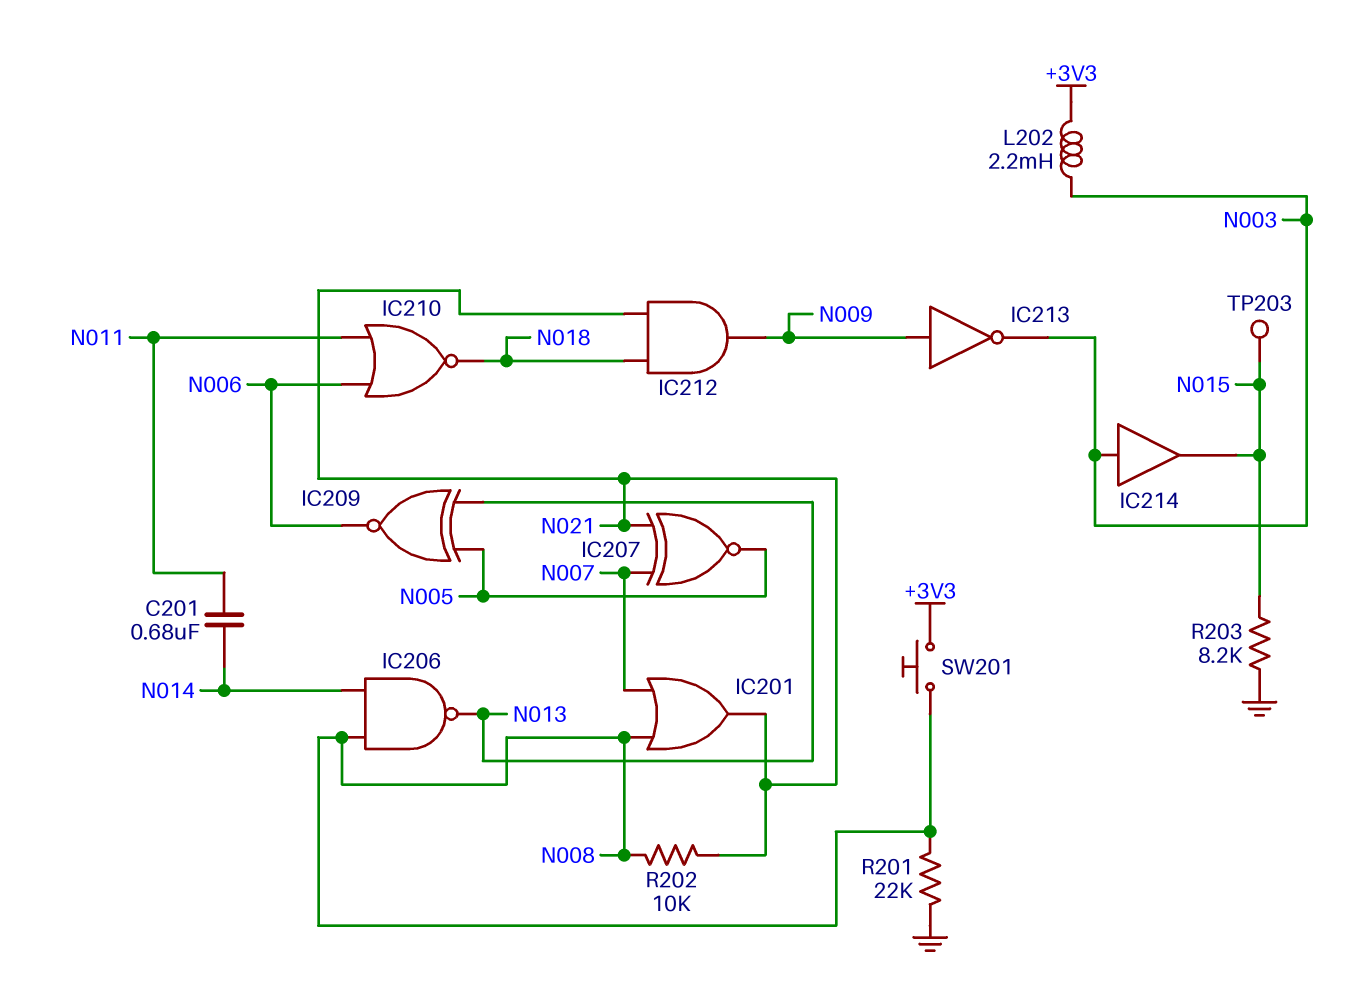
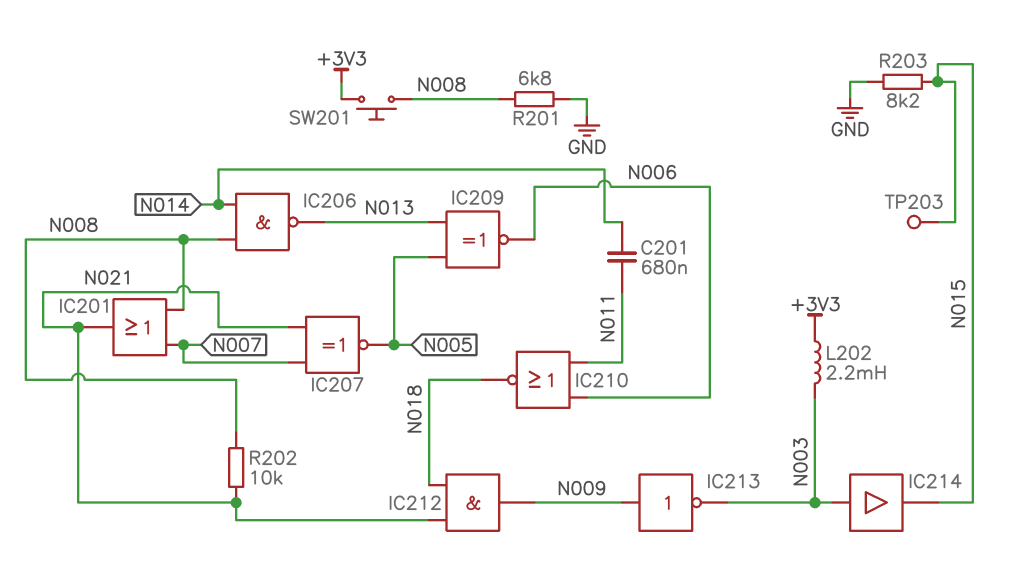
R201: 22k (GND, N008) -> 6.8k (GND, N008)

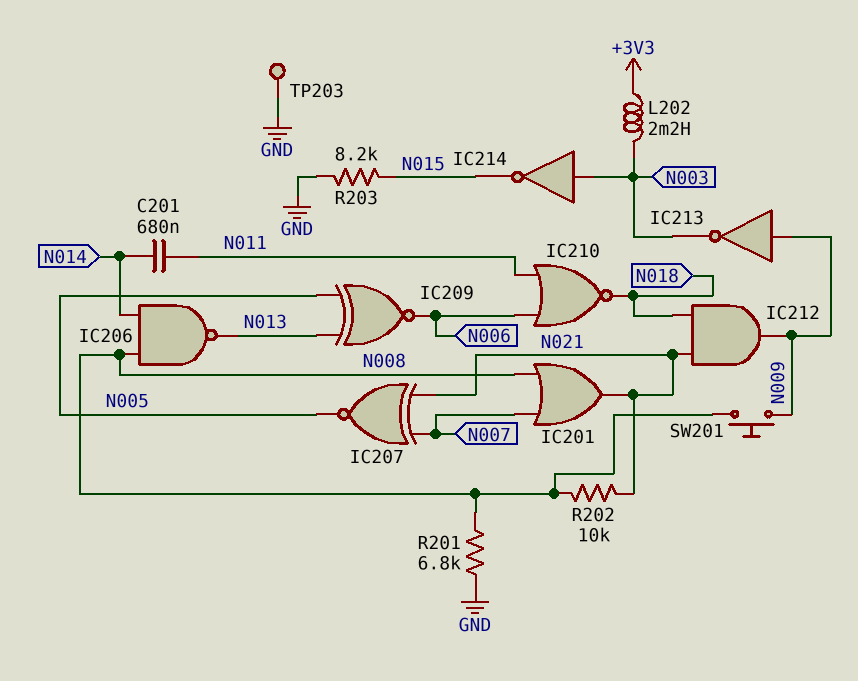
IC214: buffer (in N003, out N015) -> NOT (in N003, out N015)
SW201: button (+3V3, N008) -> button (N008, N009)
TP203: test point (N015) -> test point (GND)

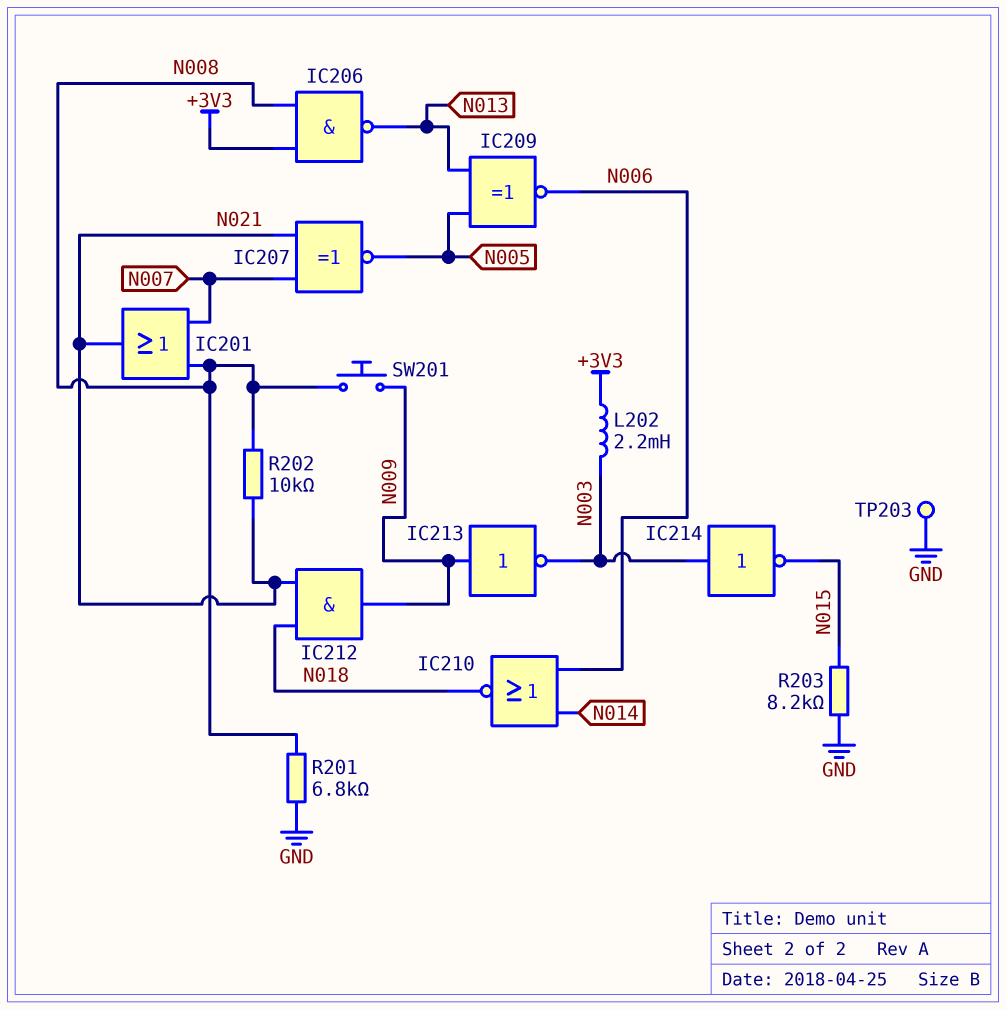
C201: 680nF (N011, N014) -> none
IC206: NAND (in N008, in N014, out N013) -> NAND (in +3V3, in N008, out N013)
IC210: NOR (in N006, in N011, out N018) -> NOR (in N006, in N014, out N018)

